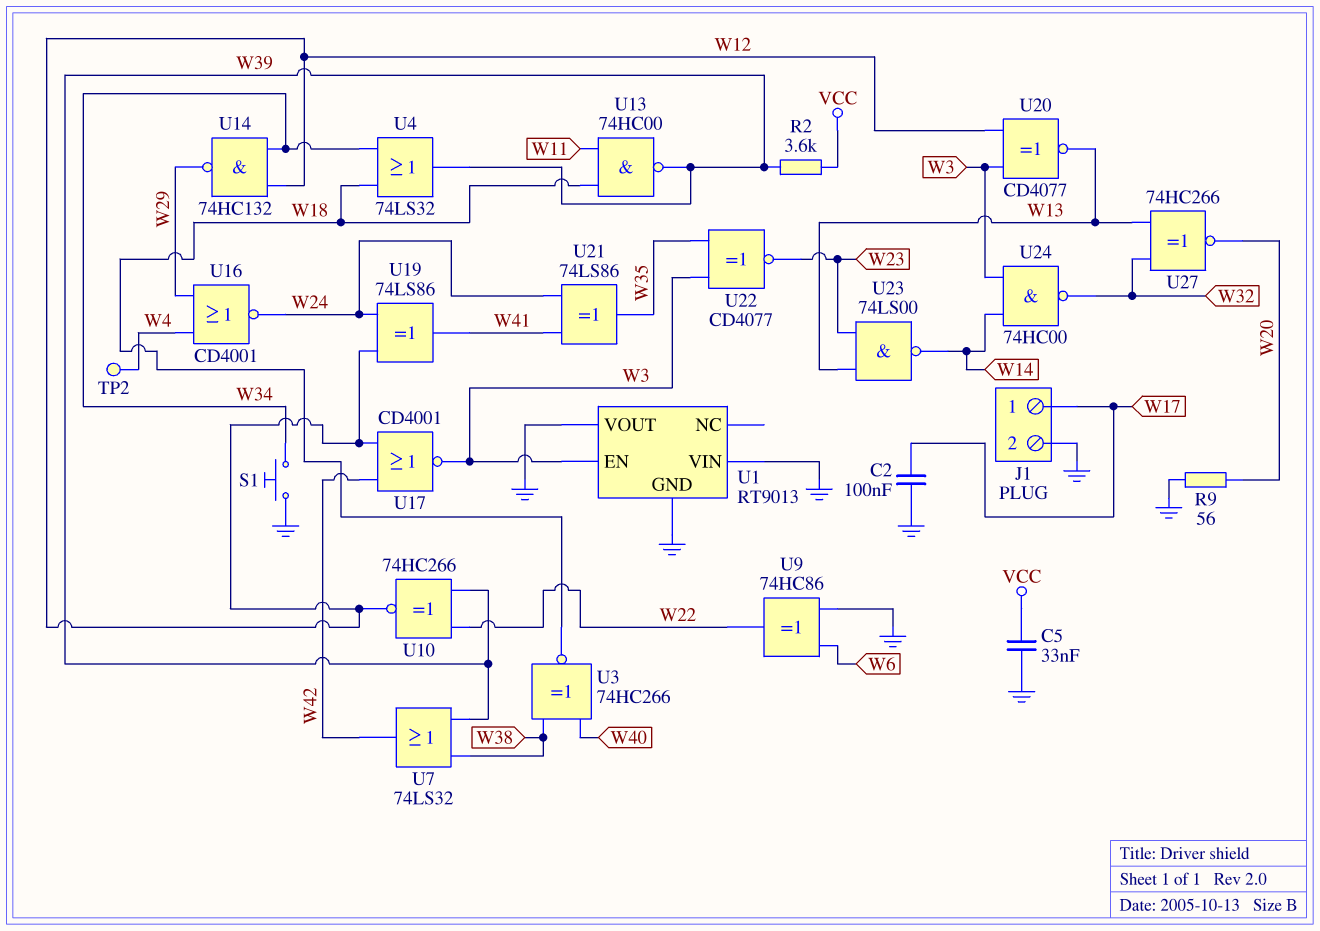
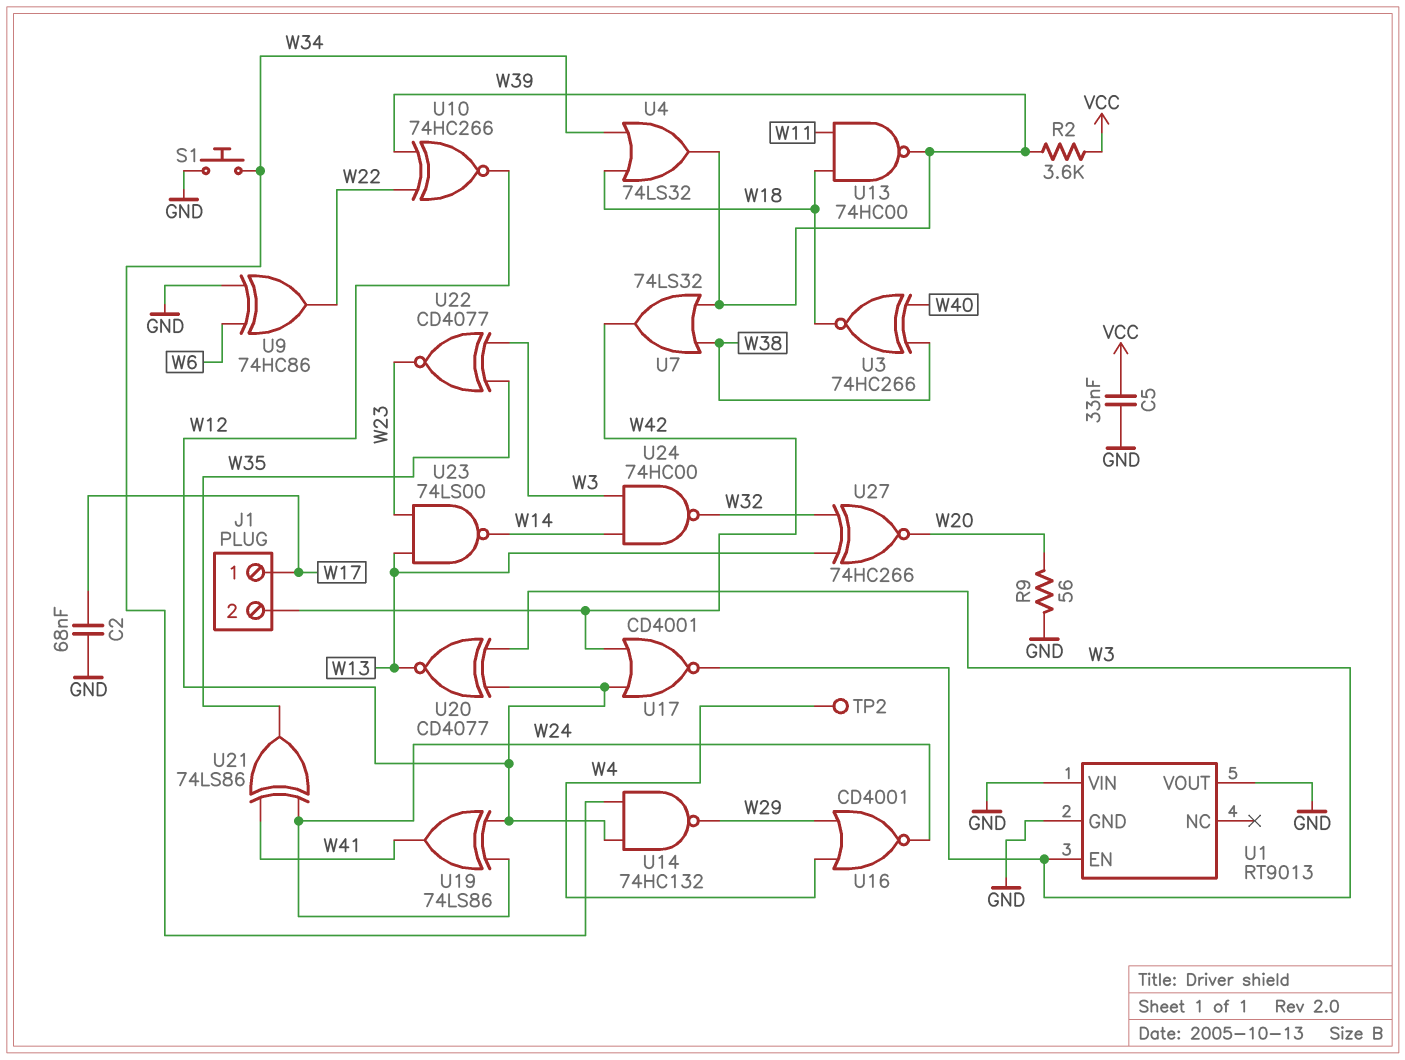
C2: 100nF (GND, W17) -> 68nF (GND, W17)
J1 pin 2: GND -> W42

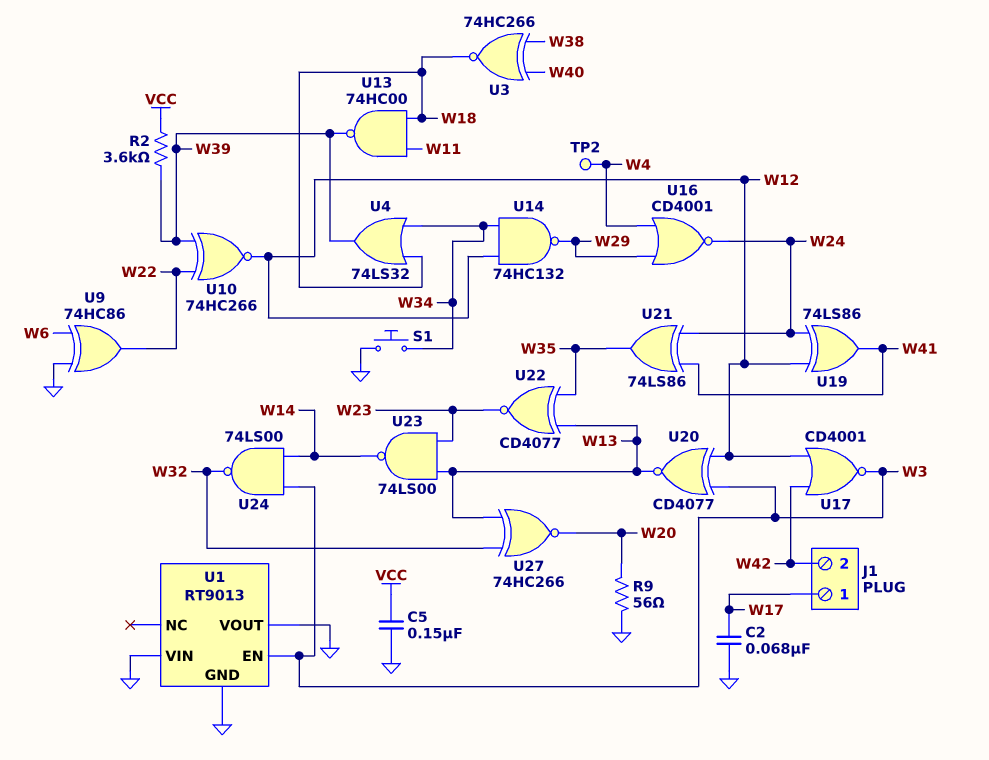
C5: 33nF (GND, VCC) -> 150nF (GND, VCC)
U7: OR 74LS32 (in W38, in W39, out W42) -> none
U22: XNOR CD4077 (in W3, in W35, out W23) -> XNOR CD4077 (in W13, in W35, out W23)
U24: NAND 74HC00 (in W3, in W14, out W32) -> NAND 74LS00 (in W3, in W14, out W32)

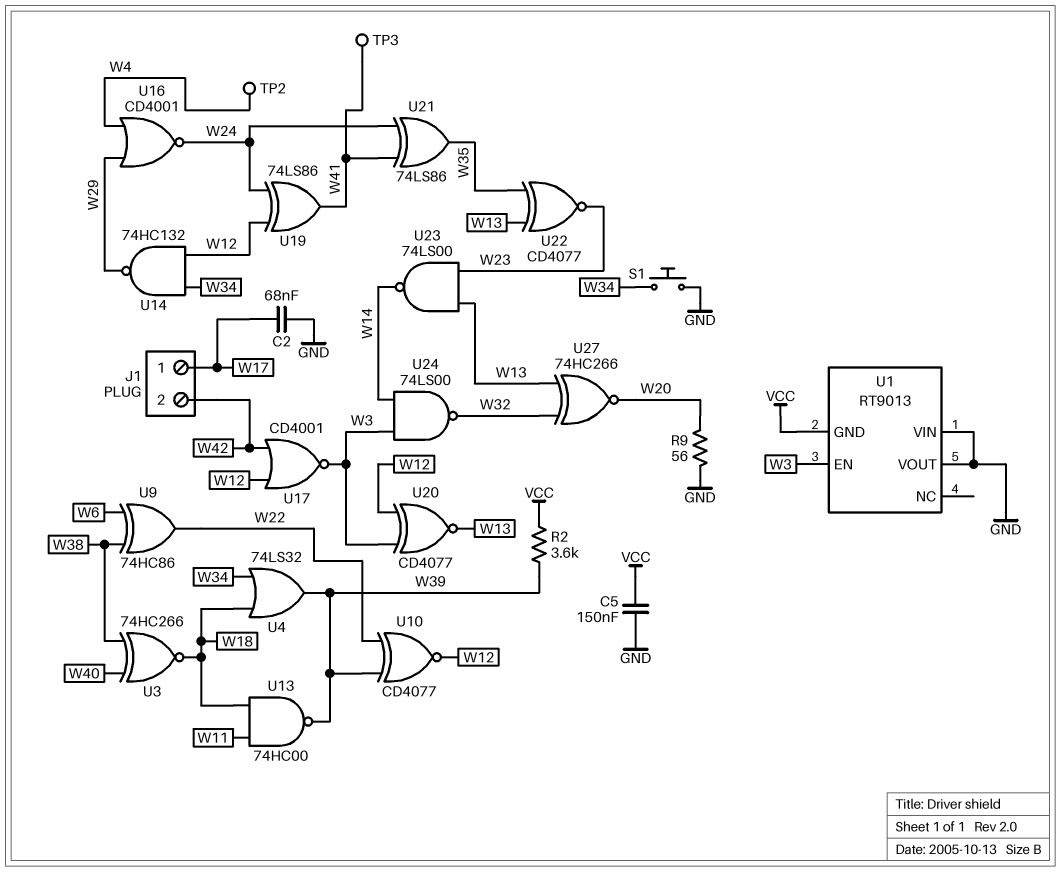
TP3: none -> test point (W41)
U1 pin GND: GND -> VCC
U9: XOR 74HC86 (in GND, in W6, out W22) -> XOR 74HC86 (in W6, in W38, out W22)
U10: XNOR 74HC266 (in W22, in W39, out W12) -> XNOR CD4077 (in W22, in W39, out W12)

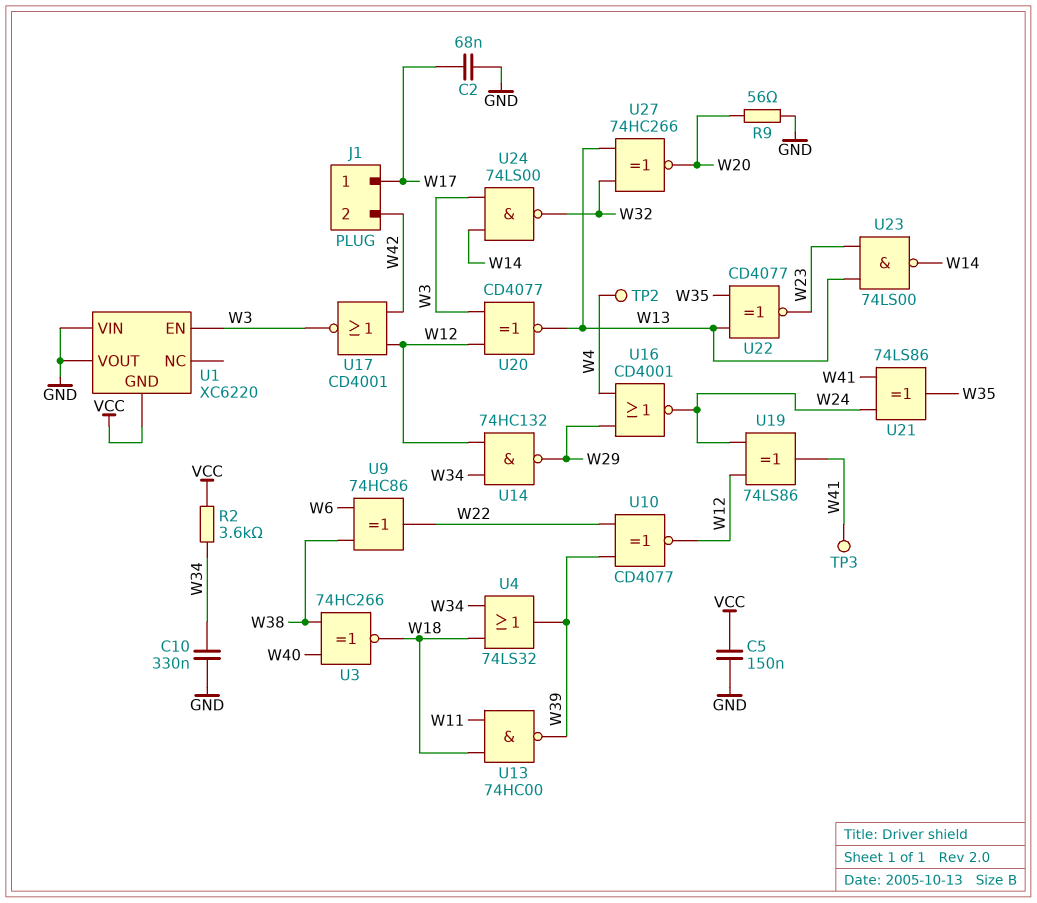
C10: none -> 330nF (GND, W34)
R2: 3.6k (VCC, W39) -> 3.6k (VCC, W34)
S1: button (GND, W34) -> none
U1: RT9013 -> XC6220

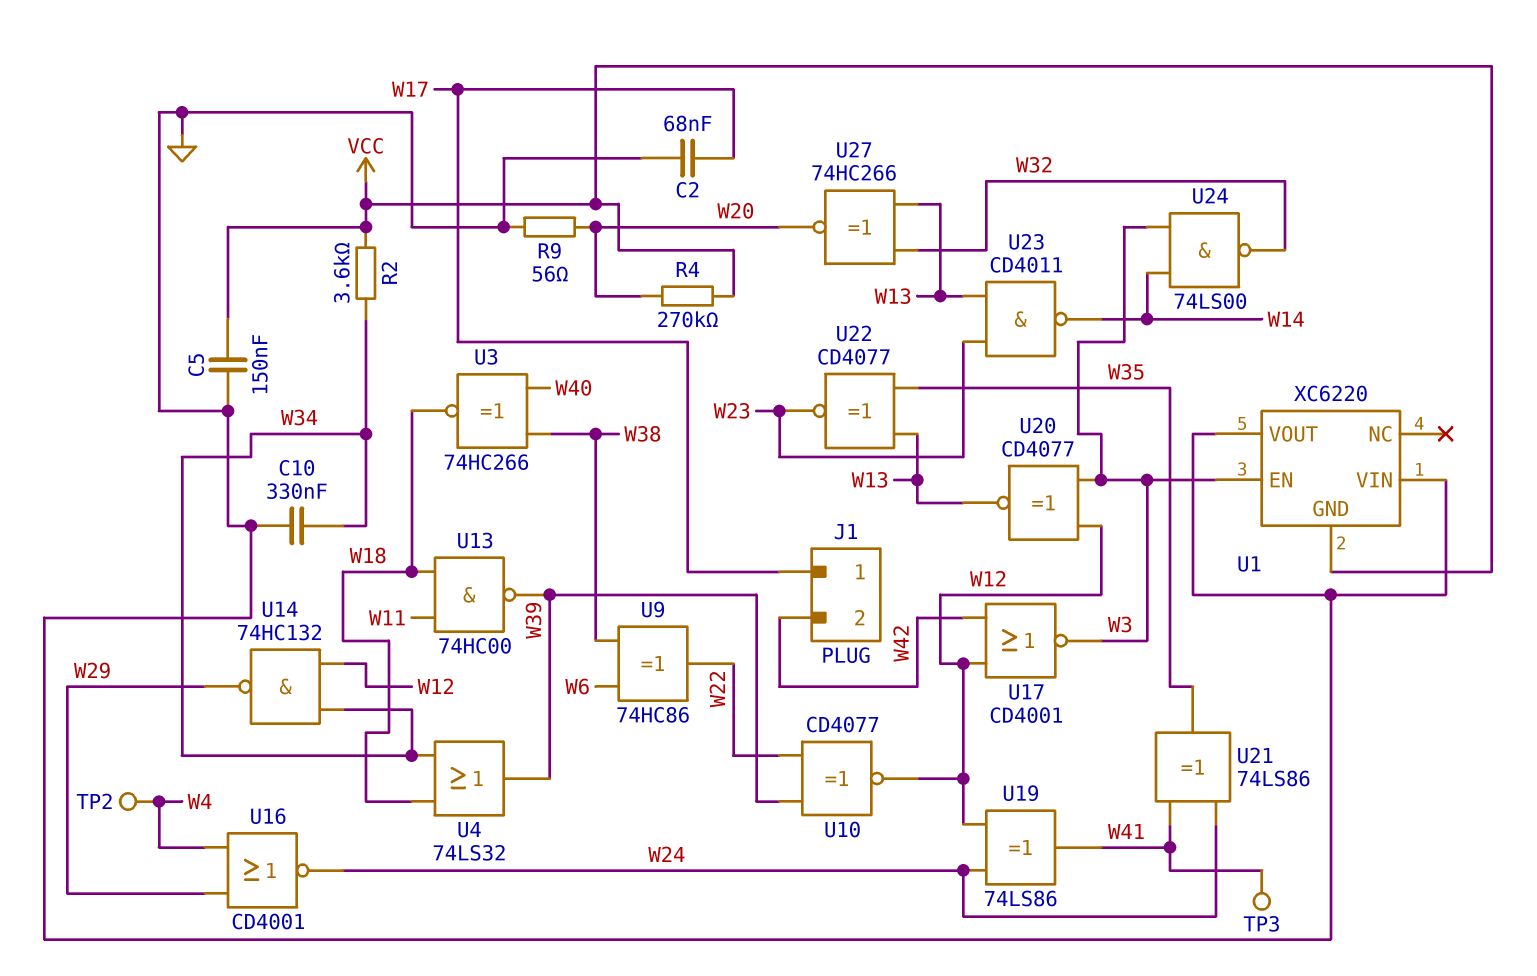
R4: none -> 270k (VCC, W20)
U23: NAND 74LS00 (in W13, in W23, out W14) -> NAND CD4011 (in W13, in W23, out W14)

